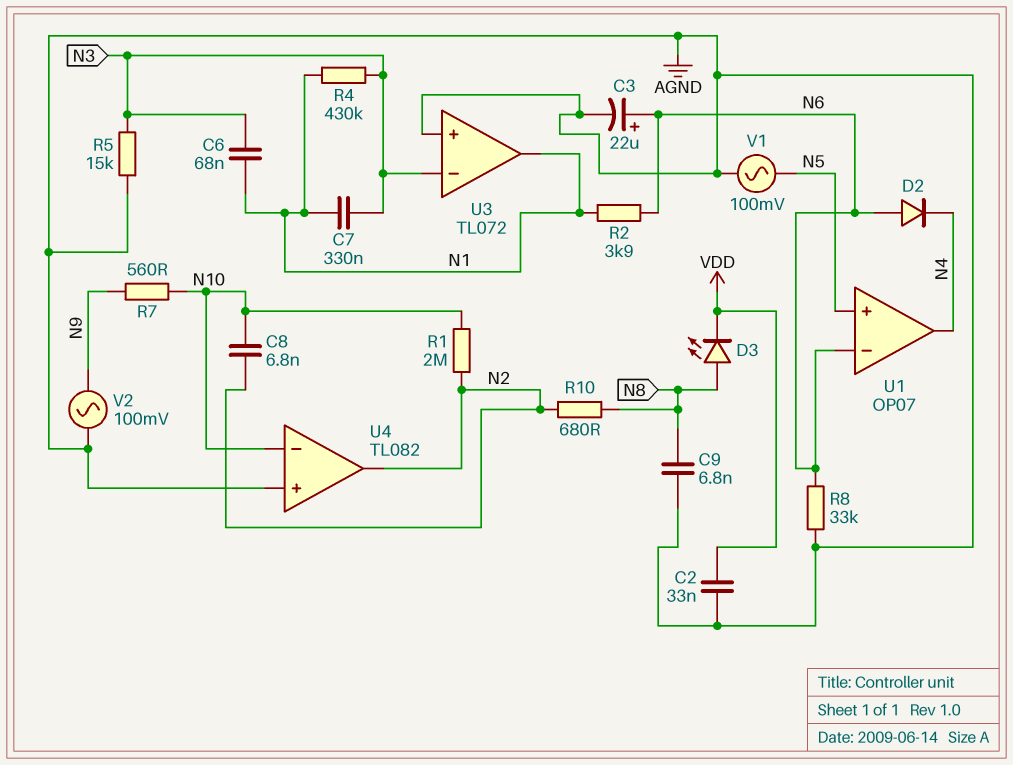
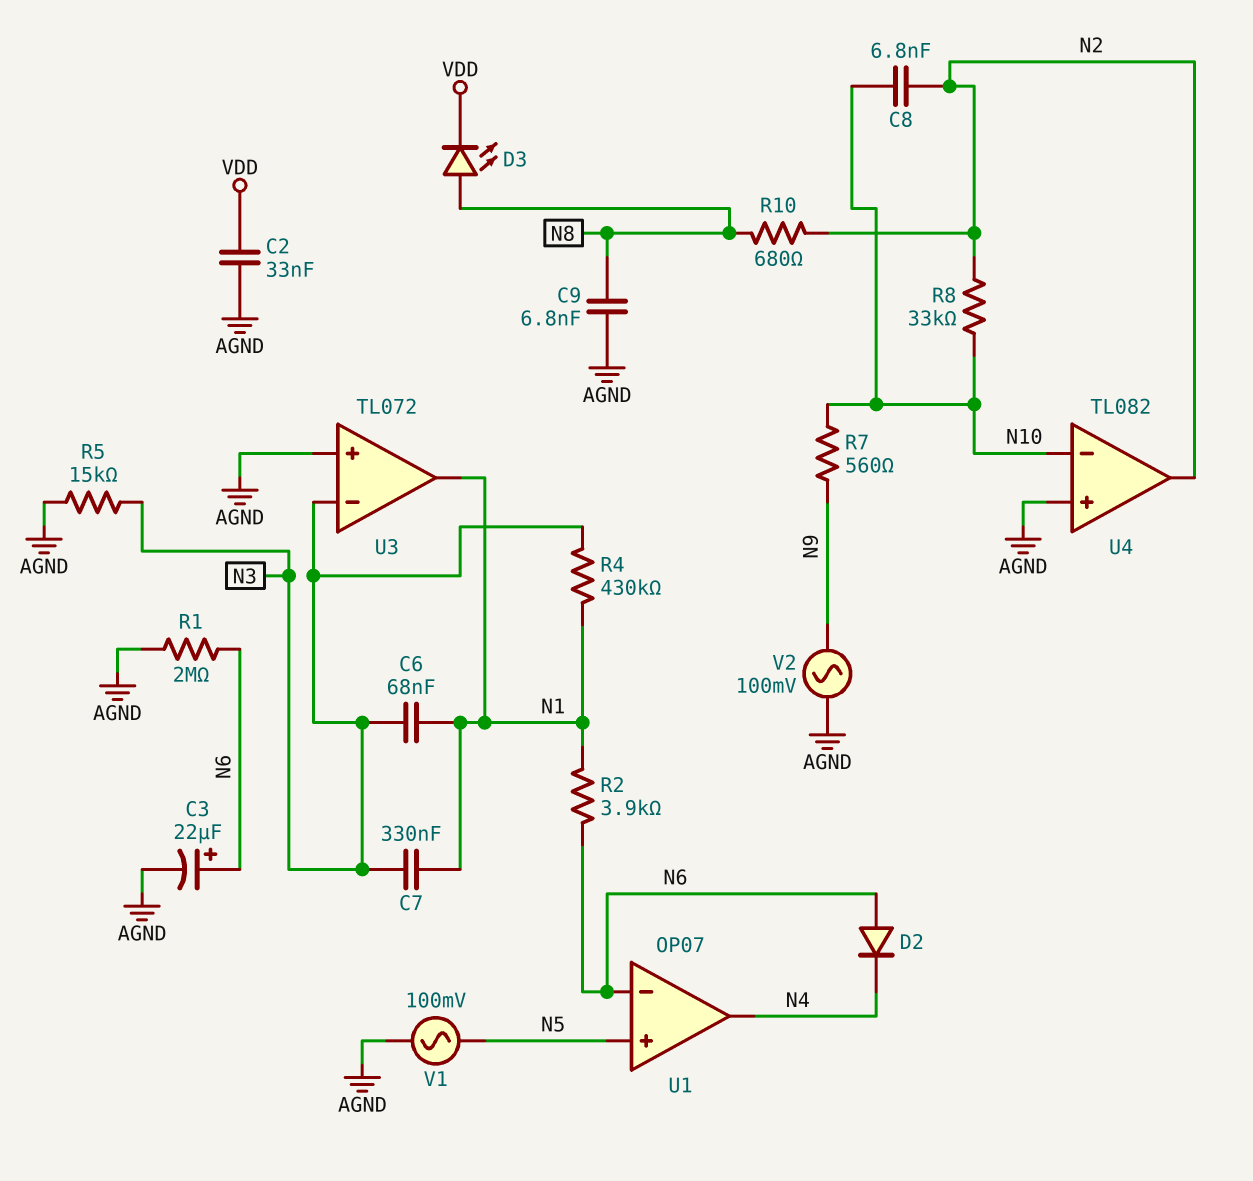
R1: 2M (N2, N10) -> 2M (AGND, N6)
R8: 33k (AGND, N6) -> 33k (N2, N10)

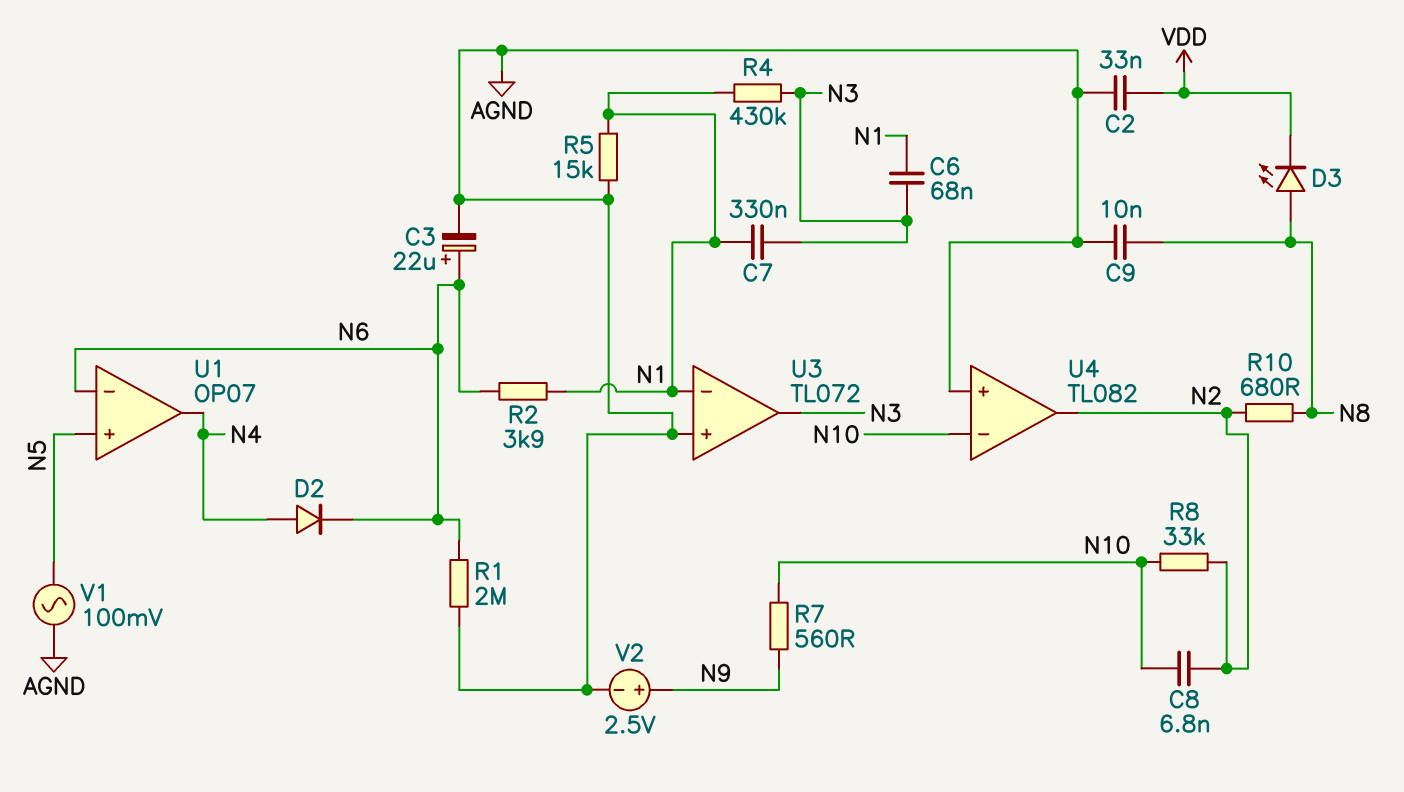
C9: 6.8nF (AGND, N8) -> 10nF (AGND, N8)
D2: diode (A N6, K N4) -> diode (A N4, K N6)
R5: 15k (AGND, N3) -> 15k (AGND, N1)
U3 pin in-: N3 -> N1
U3 pin out: N1 -> N3
V2: AC 100mV (AGND, N9) -> 2.5V (plus N9, minus AGND)

